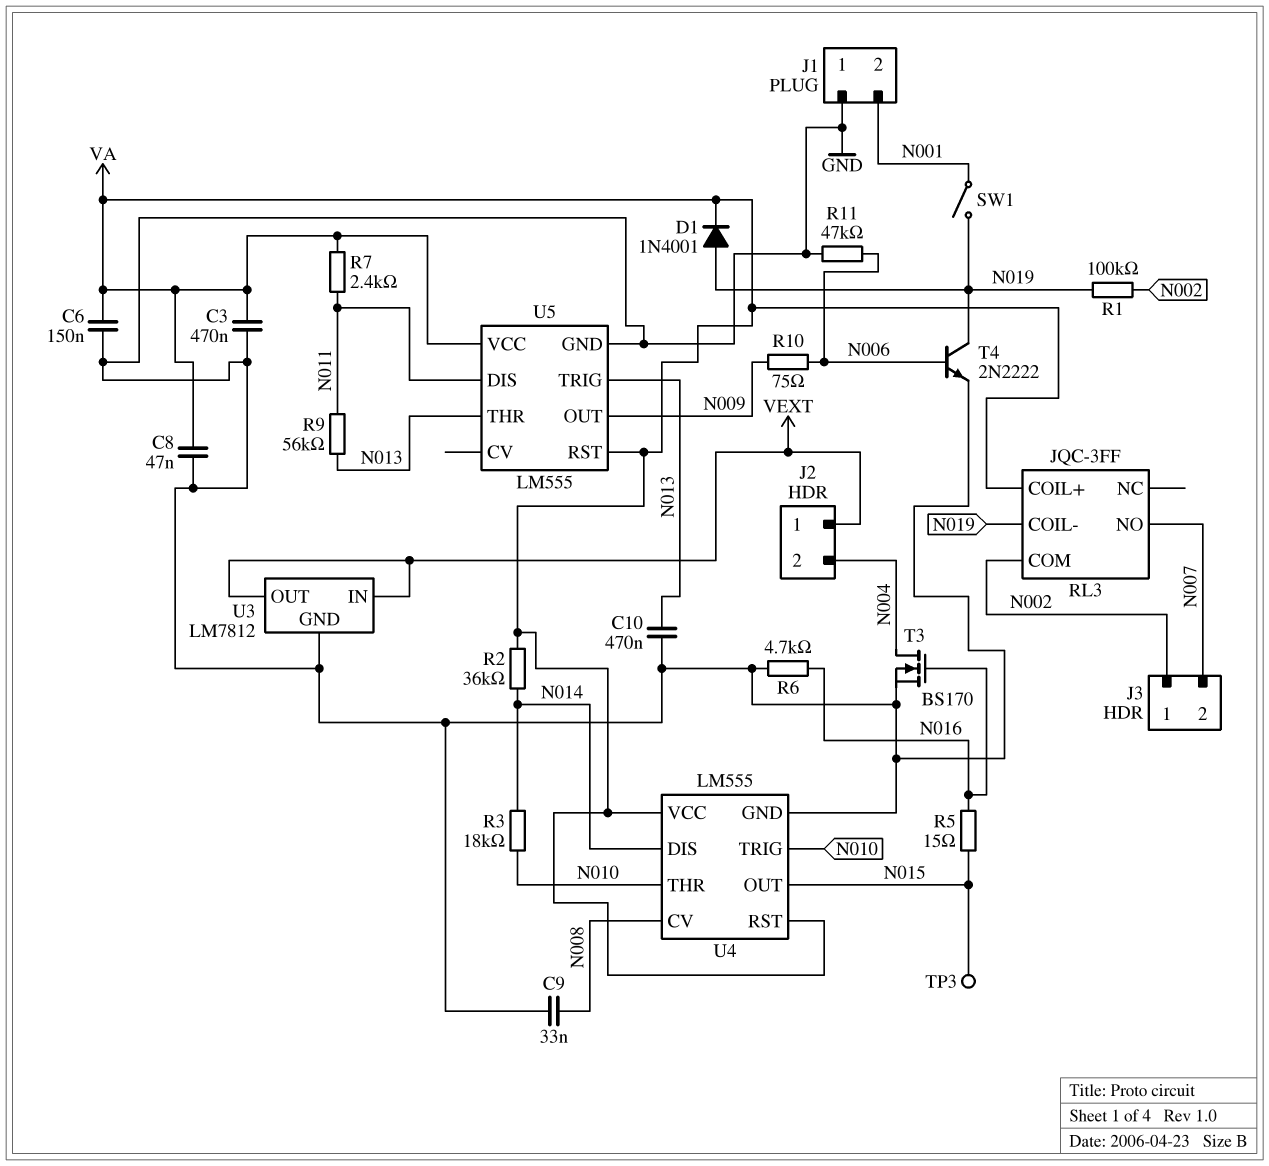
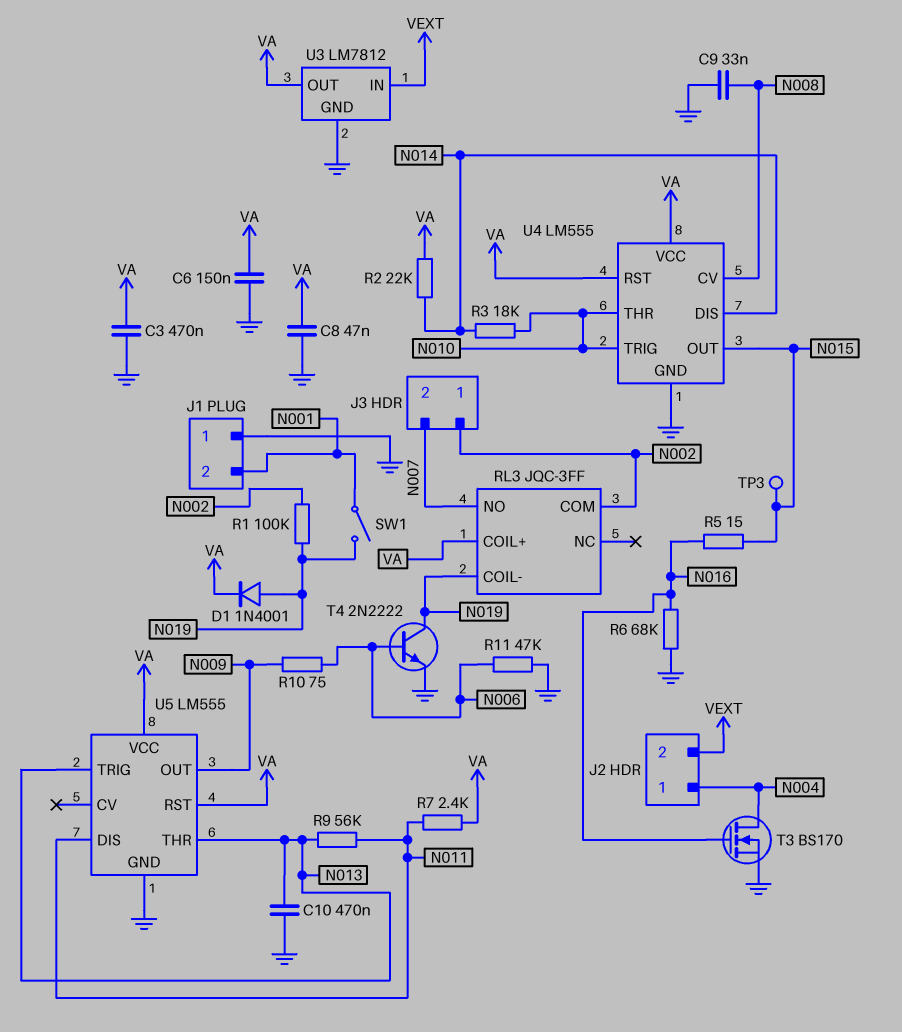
J2 pin 1: VEXT -> N004
J2 pin 2: N004 -> VEXT
R2: 36k (N014, VA) -> 22k (N014, VA)
R6: 4.7k (GND, N016) -> 68k (GND, N016)
U3 pin OUT: VEXT -> VA

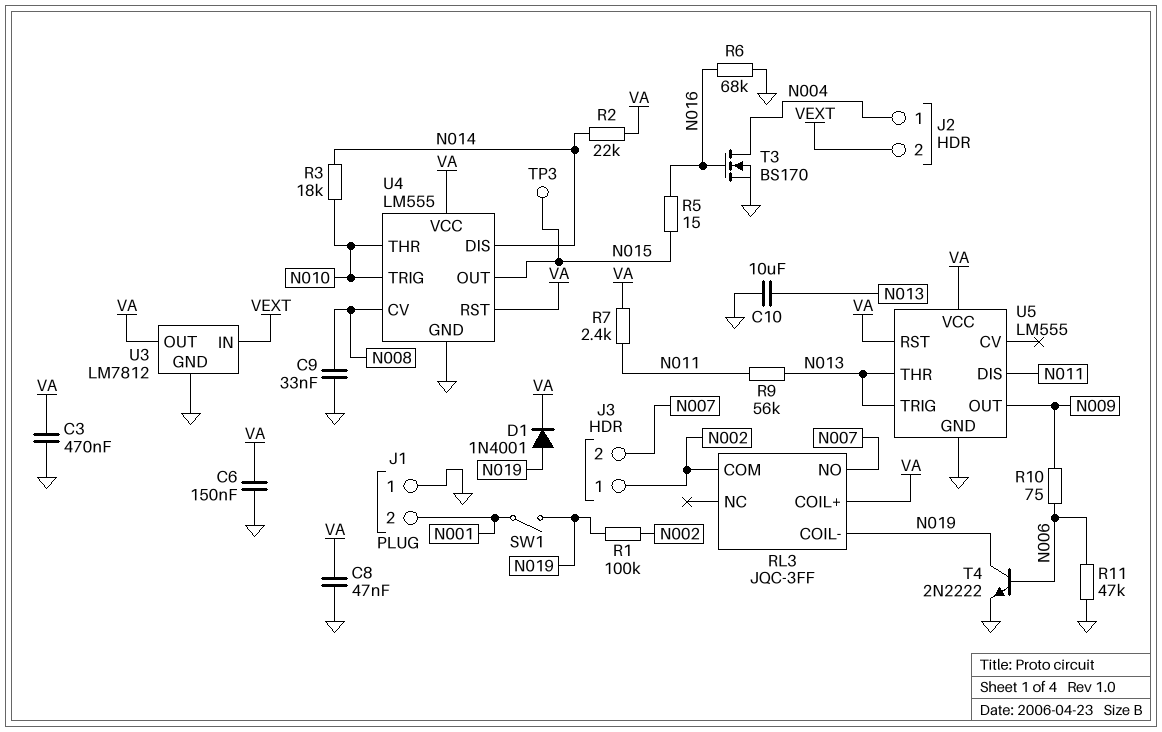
C10: 470nF (GND, N013) -> 10uF (GND, N013)

